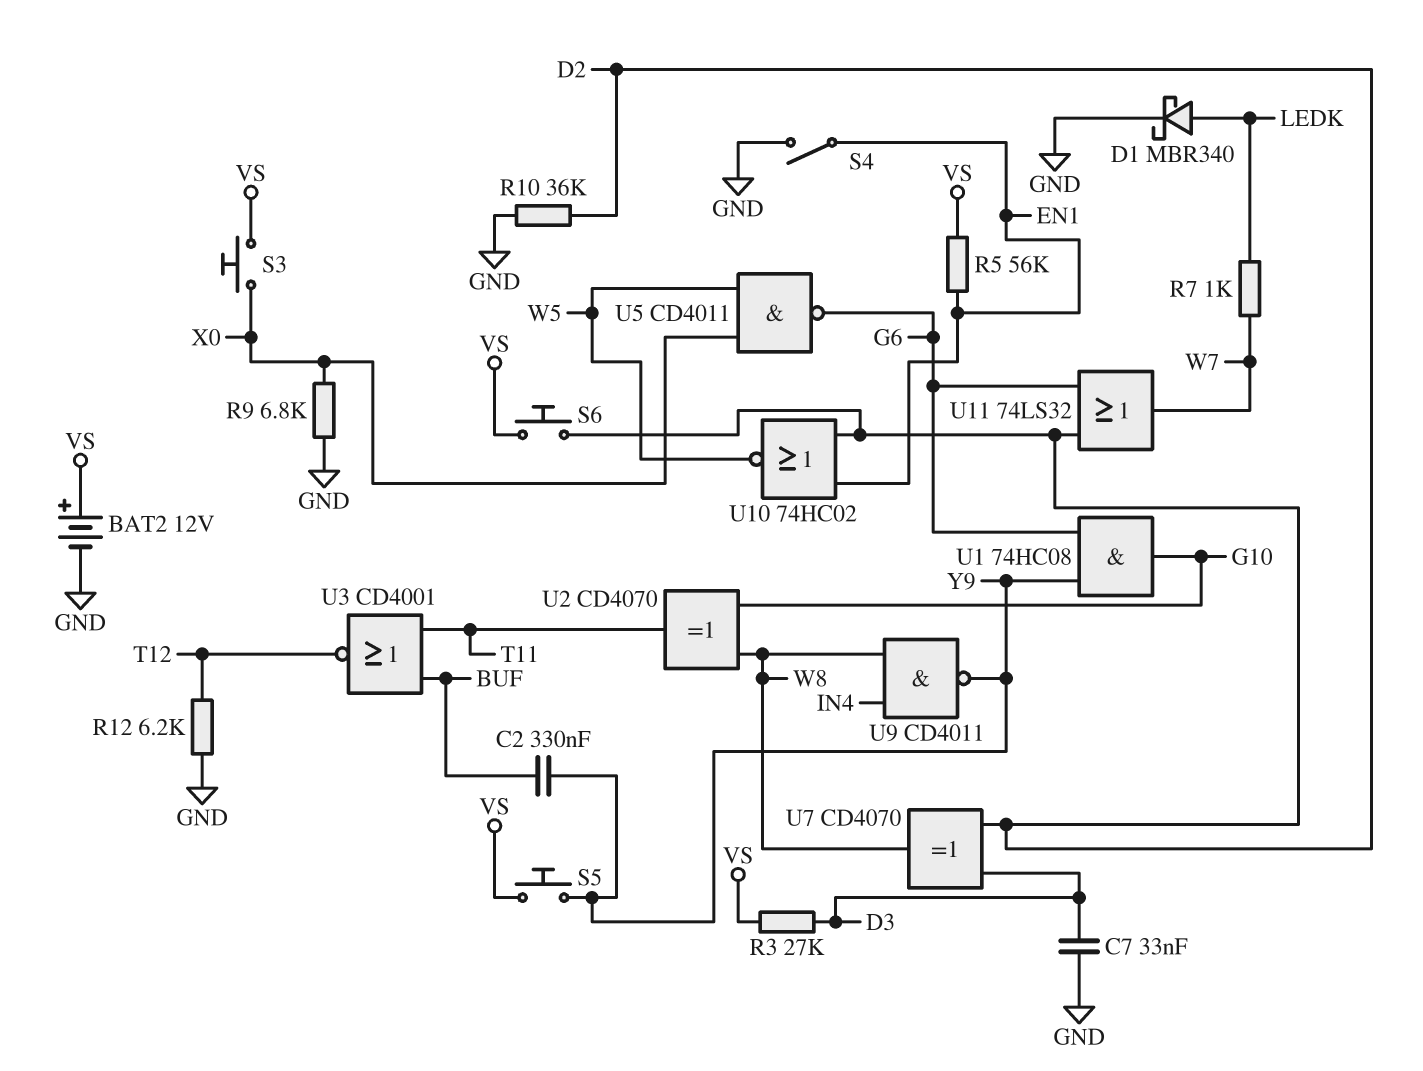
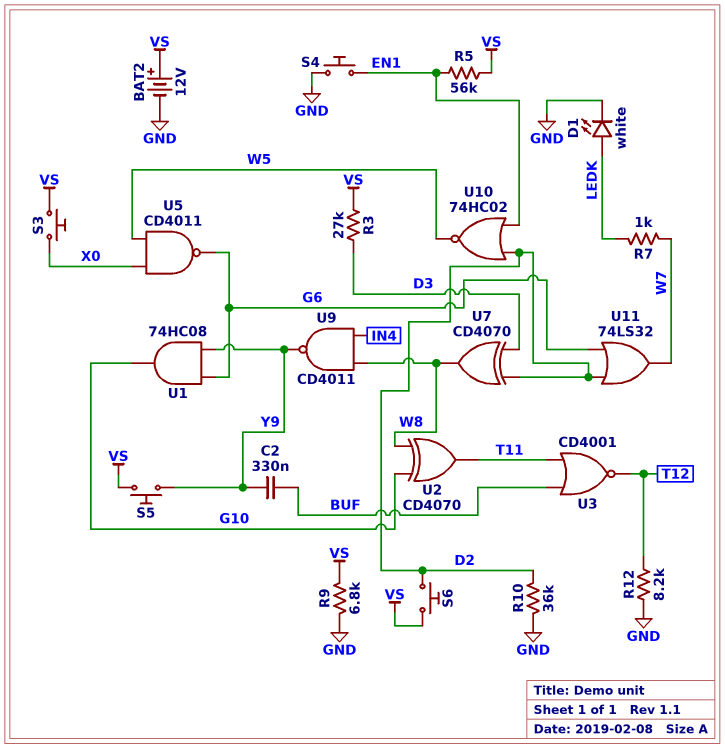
C7: 33nF (D3, GND) -> none
D1: schottky MBR340 (A LEDK, K GND) -> LED white (A LEDK, K GND)
R9: 6.8k (GND, X0) -> 6.8k (GND, VS)
R12: 6.2k (GND, T12) -> 8.2k (GND, T12)
S4: switch (EN1, GND) -> button (EN1, GND)

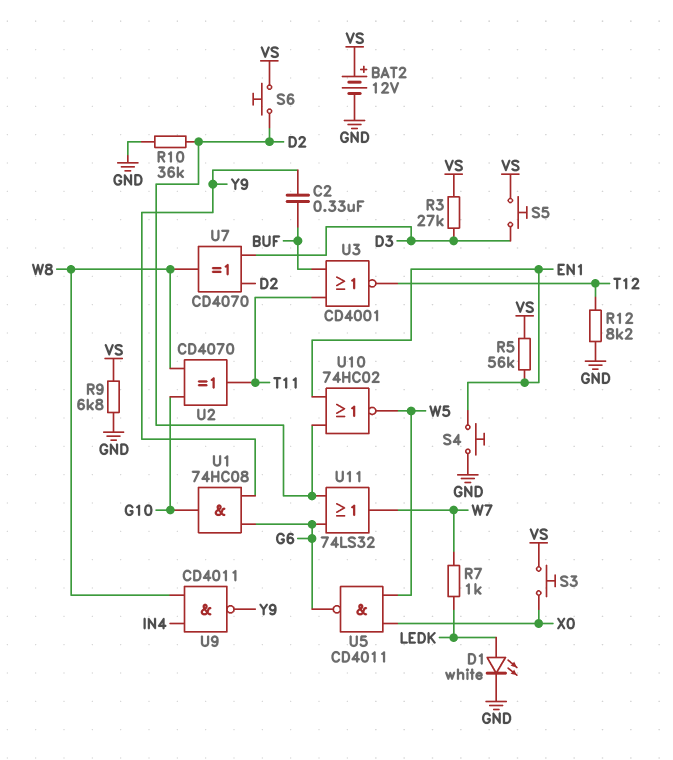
S5: button (VS, Y9) -> button (D3, VS)

